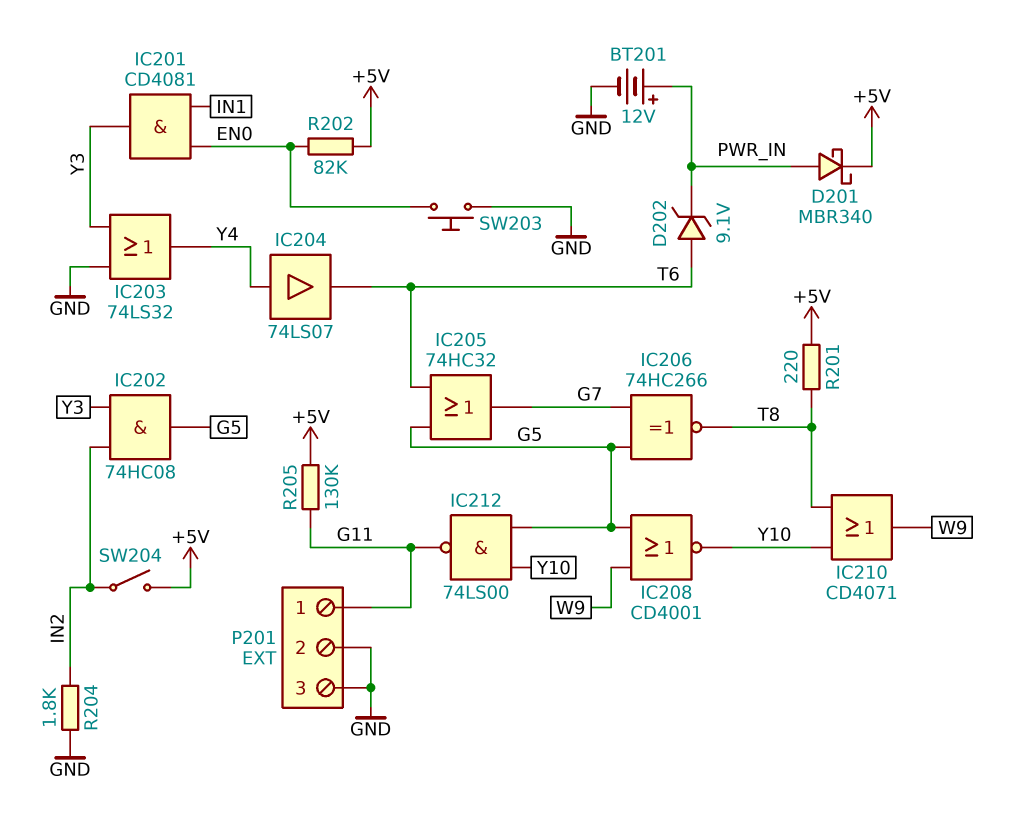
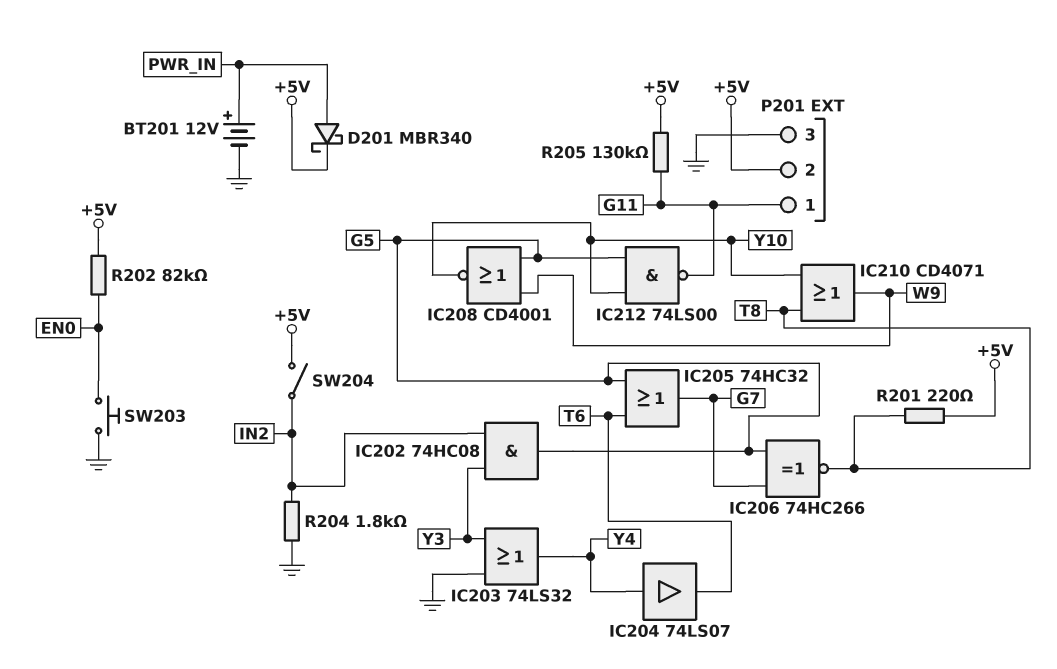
D202: zener 9.1V (A T6, K PWR_IN) -> none
IC201: AND CD4081 (in EN0, in IN1, out Y3) -> none
P201 pin 2: GND -> +5V

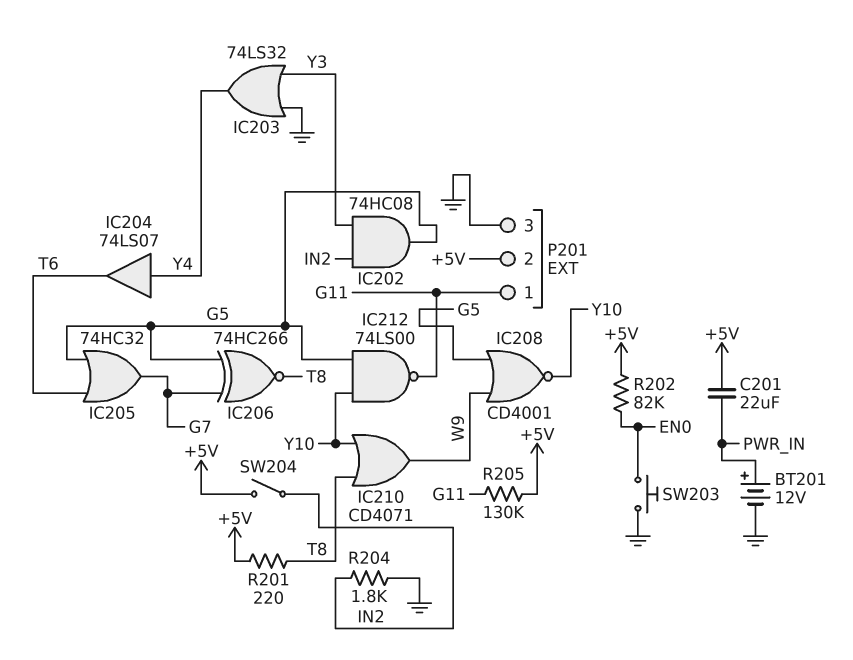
C201: none -> 22uF (+5V, PWR_IN)
D201: schottky MBR340 (A PWR_IN, K +5V) -> none

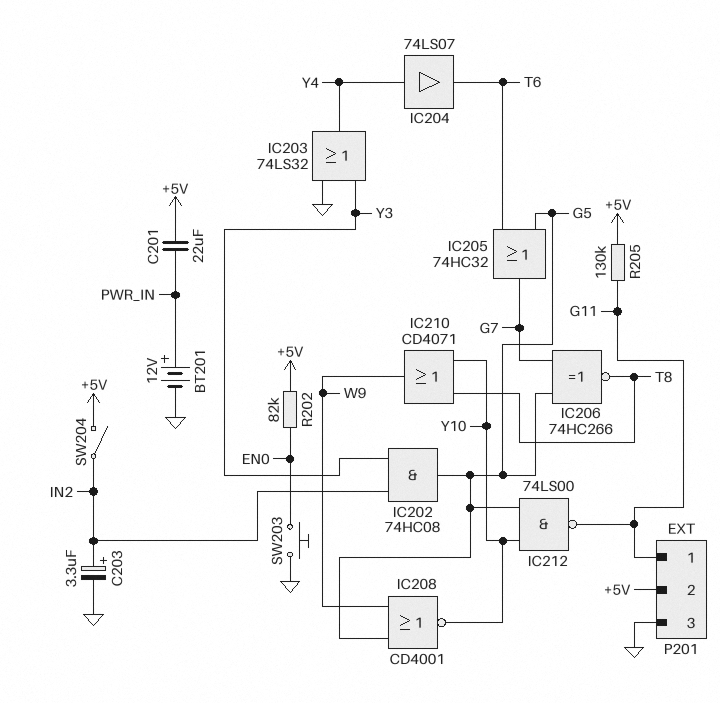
C203: none -> 3.3uF (plus IN2, minus GND)
R201: 220 (+5V, T8) -> none
R204: 1.8k (GND, IN2) -> none

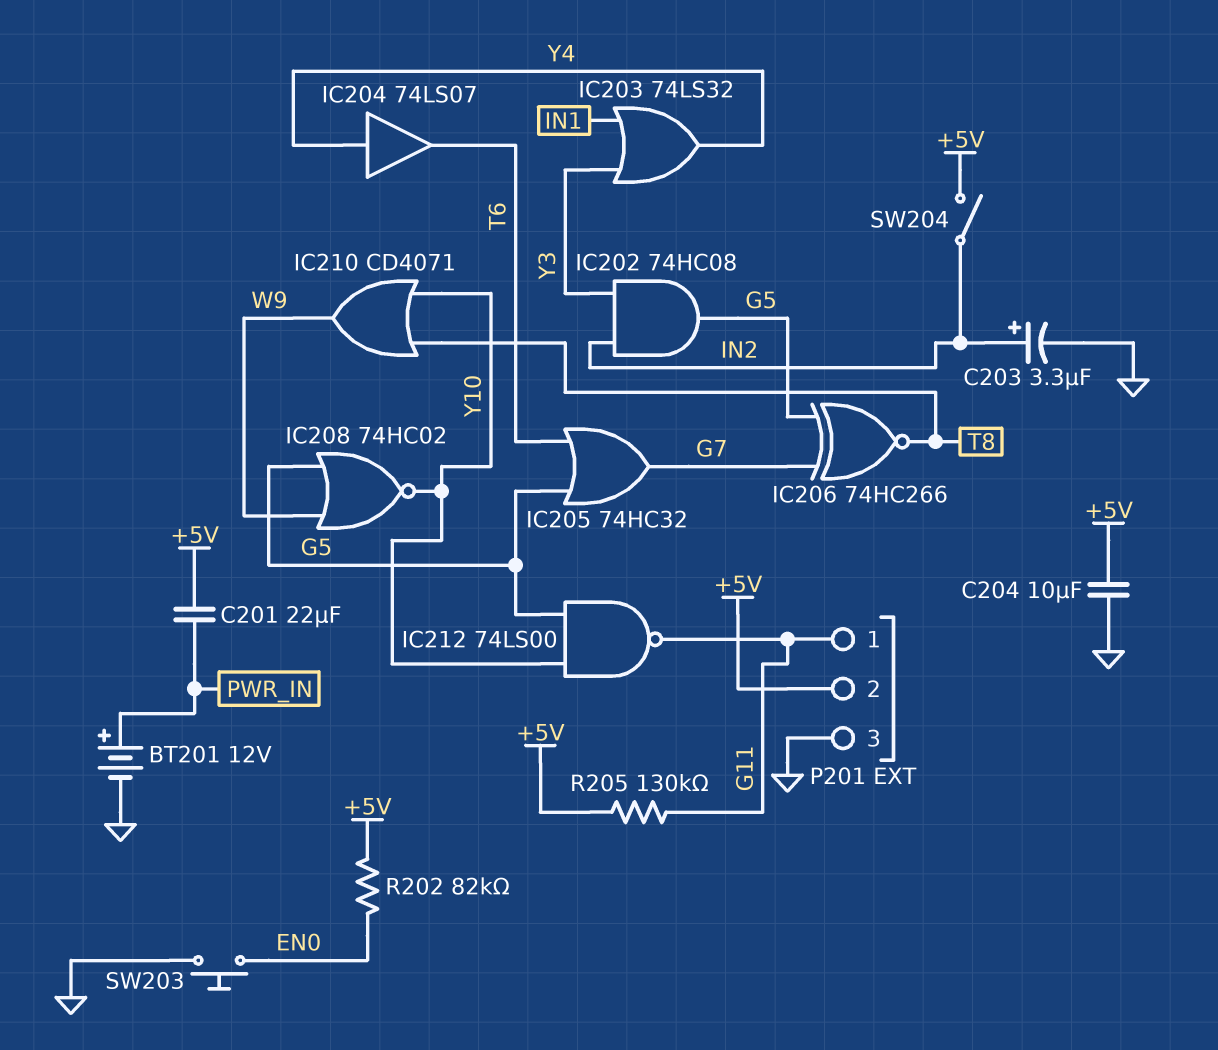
C204: none -> 10uF (+5V, GND)
IC203: OR 74LS32 (in GND, in Y3, out Y4) -> OR 74LS32 (in IN1, in Y3, out Y4)
IC208: NOR CD4001 (in G5, in W9, out Y10) -> NOR 74HC02 (in G5, in W9, out Y10)

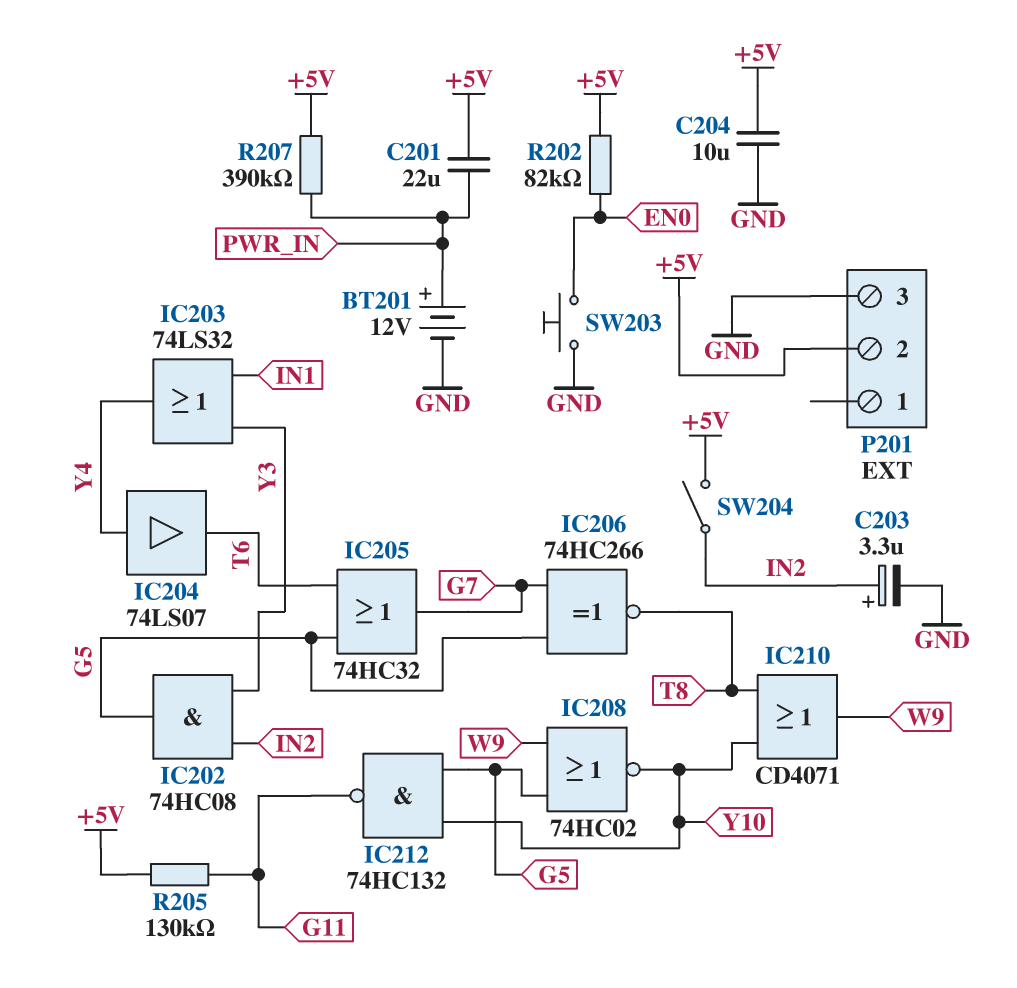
IC212: NAND 74LS00 (in G5, in Y10, out G11) -> NAND 74HC132 (in G5, in Y10, out G11)
P201 pin 1: G11 -> none
R207: none -> 390k (+5V, PWR_IN)

